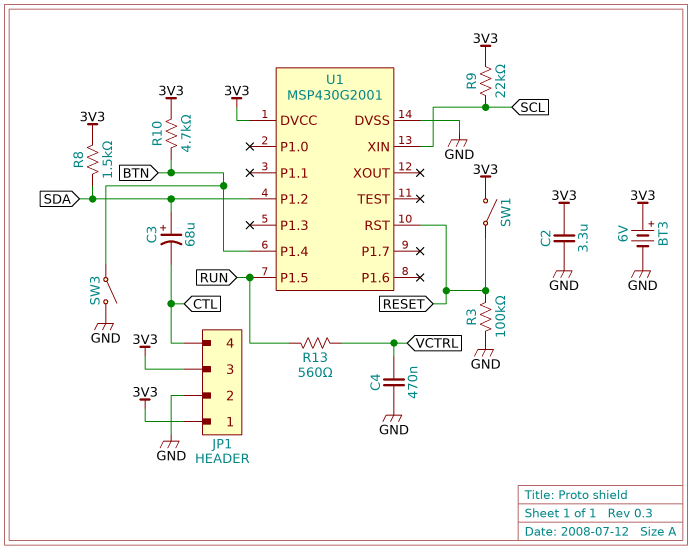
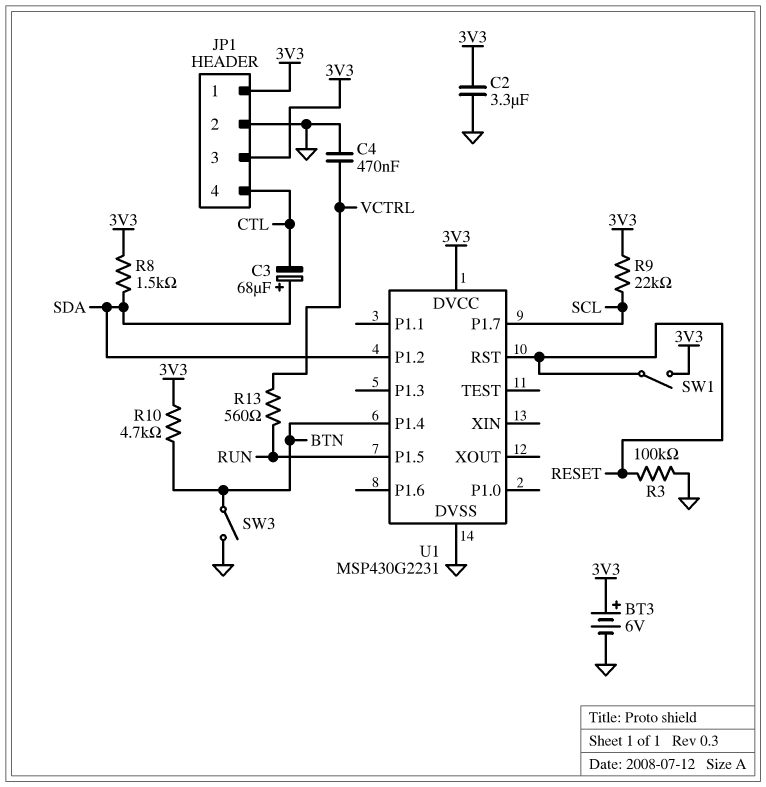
U1: MSP430G2001 -> MSP430G2231
U1 pin P1.7: none -> SCL
U1 pin XIN: SCL -> none

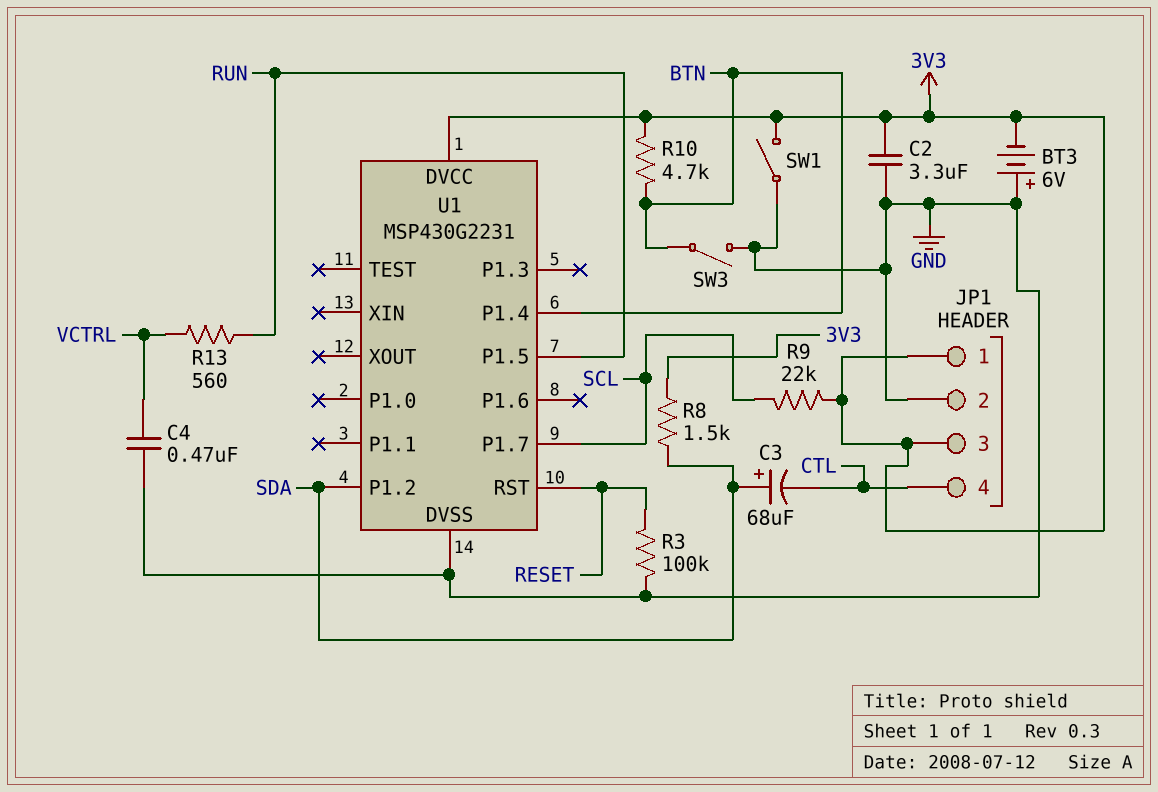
BT3: 6V (plus 3V3, minus GND) -> 6V (plus GND, minus 3V3)
SW1: switch (3V3, RESET) -> switch (3V3, GND)

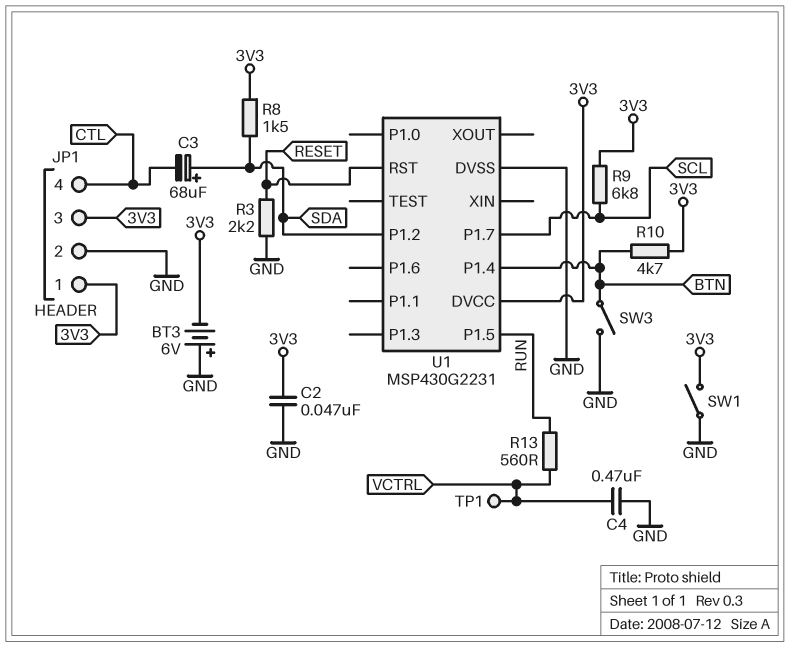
C2: 3.3uF (3V3, GND) -> 47nF (3V3, GND)
R3: 100k (GND, RESET) -> 2.2k (GND, RESET)
R9: 22k (3V3, SCL) -> 6.8k (3V3, SCL)
TP1: none -> test point (VCTRL)

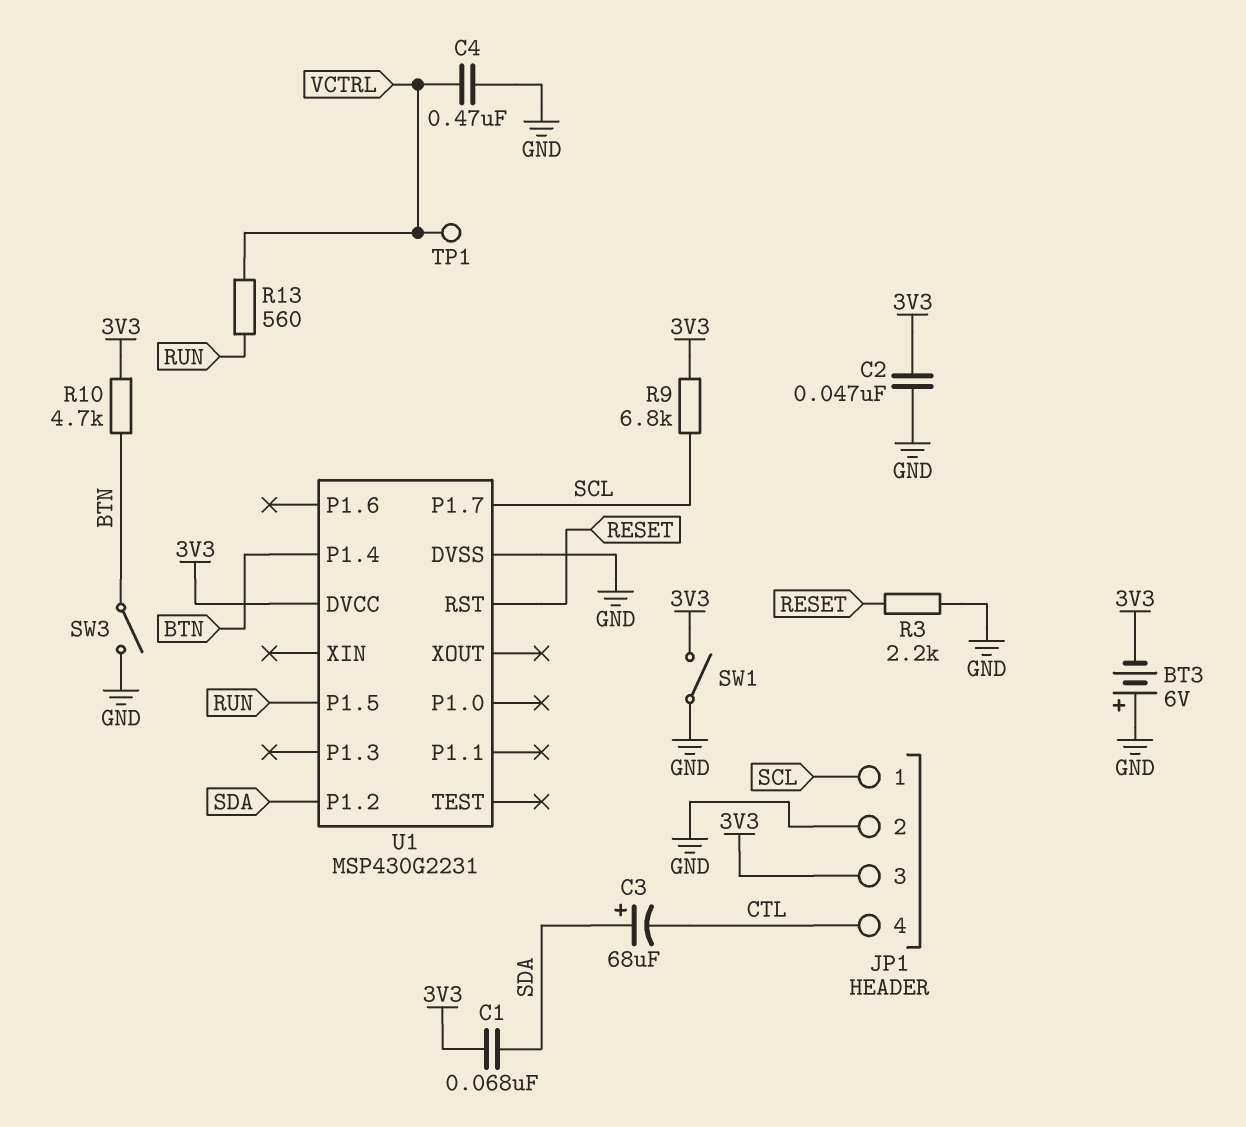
C1: none -> 68nF (3V3, SDA)
JP1 pin 1: 3V3 -> SCL
R8: 1.5k (3V3, SDA) -> none

